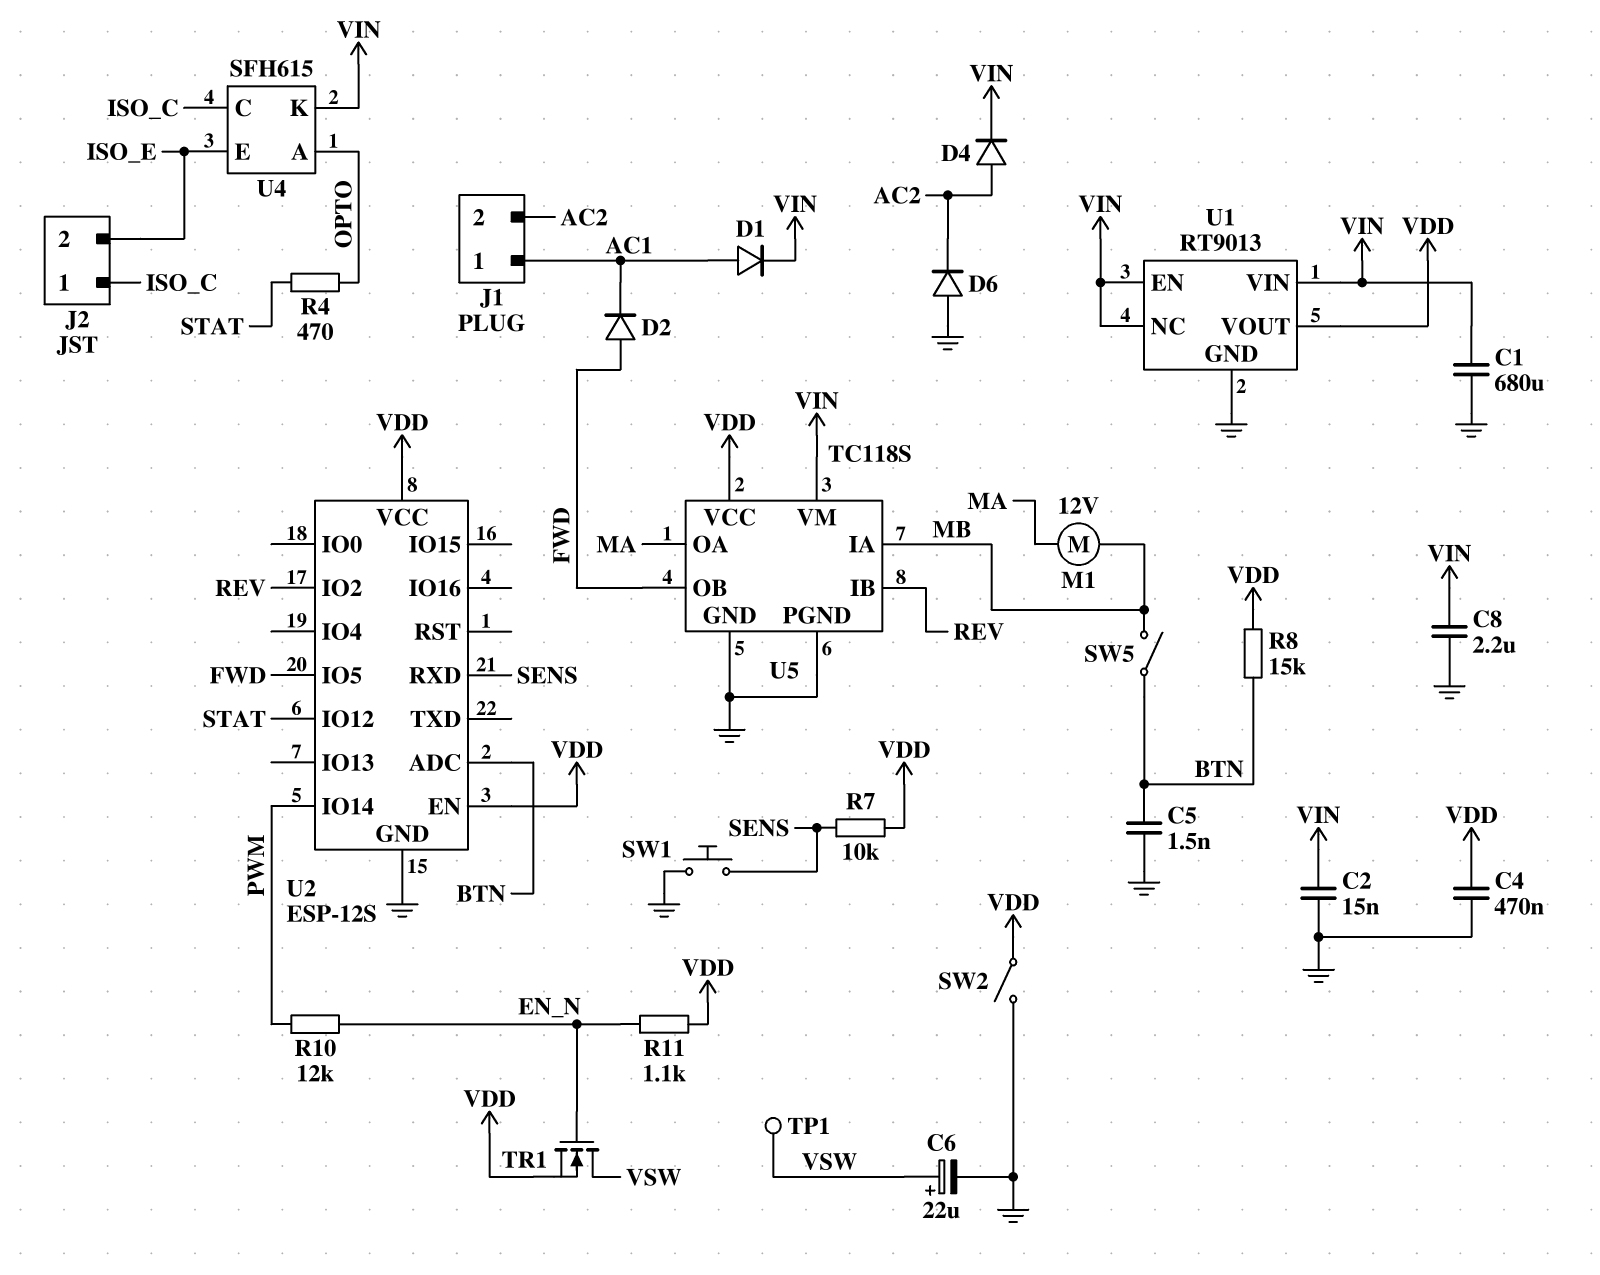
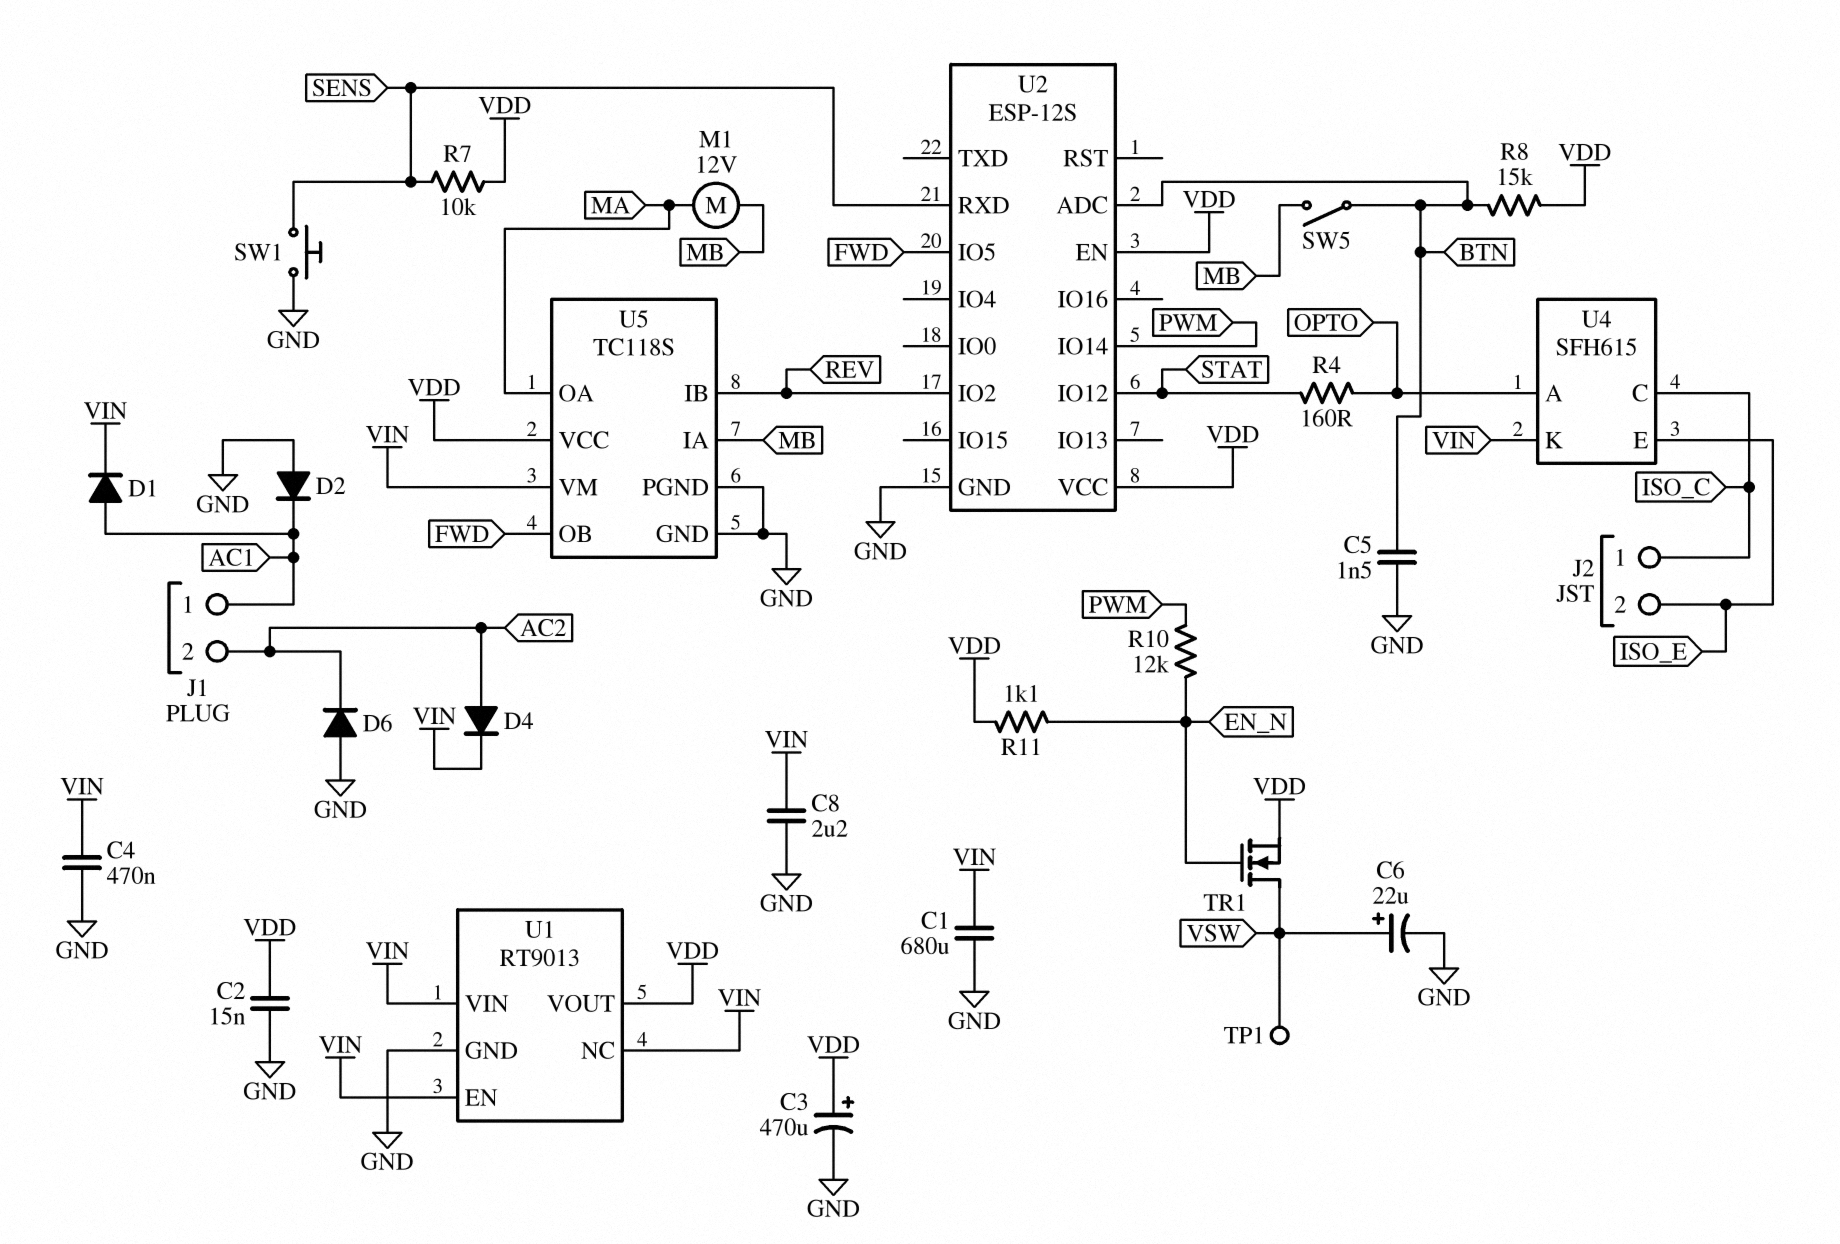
C2: 15nF (GND, VIN) -> 15nF (GND, VDD)
C3: none -> 470uF (plus VDD, minus GND)
C4: 470nF (GND, VDD) -> 470nF (GND, VIN)
D2: diode (A FWD, K AC1) -> diode (A GND, K AC1)
R4: 470 (OPTO, STAT) -> 160 (OPTO, STAT)
SW2: switch (GND, VDD) -> none

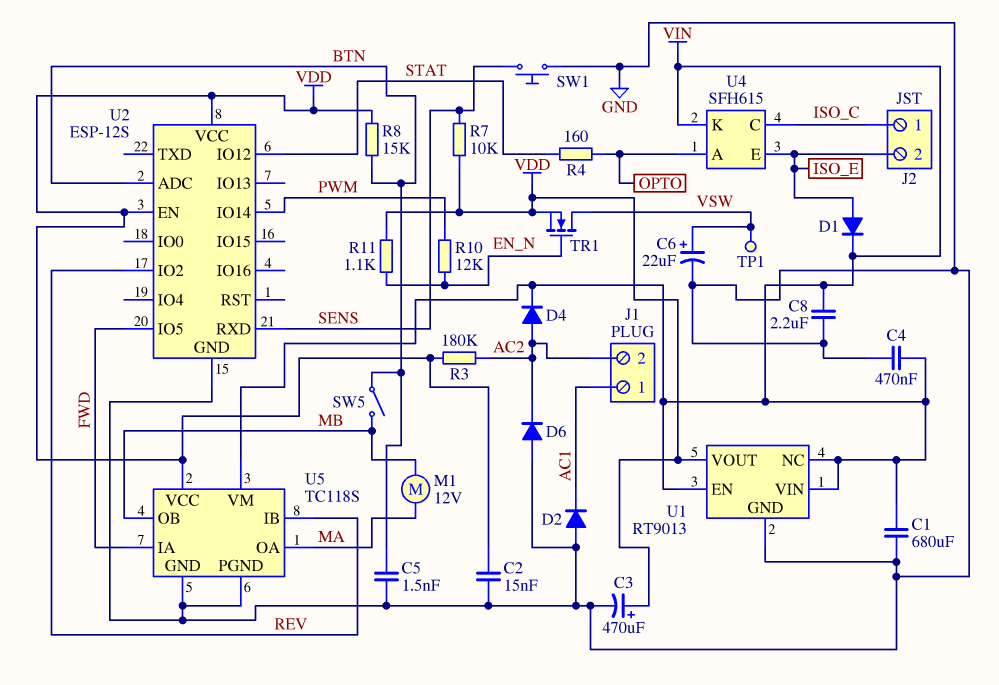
D1: diode (A AC1, K VIN) -> diode (A ISO_E, K VIN)
R3: none -> 180k (AC2, VDD)
U5 pin IA: MB -> FWD
U5 pin OB: FWD -> MB

